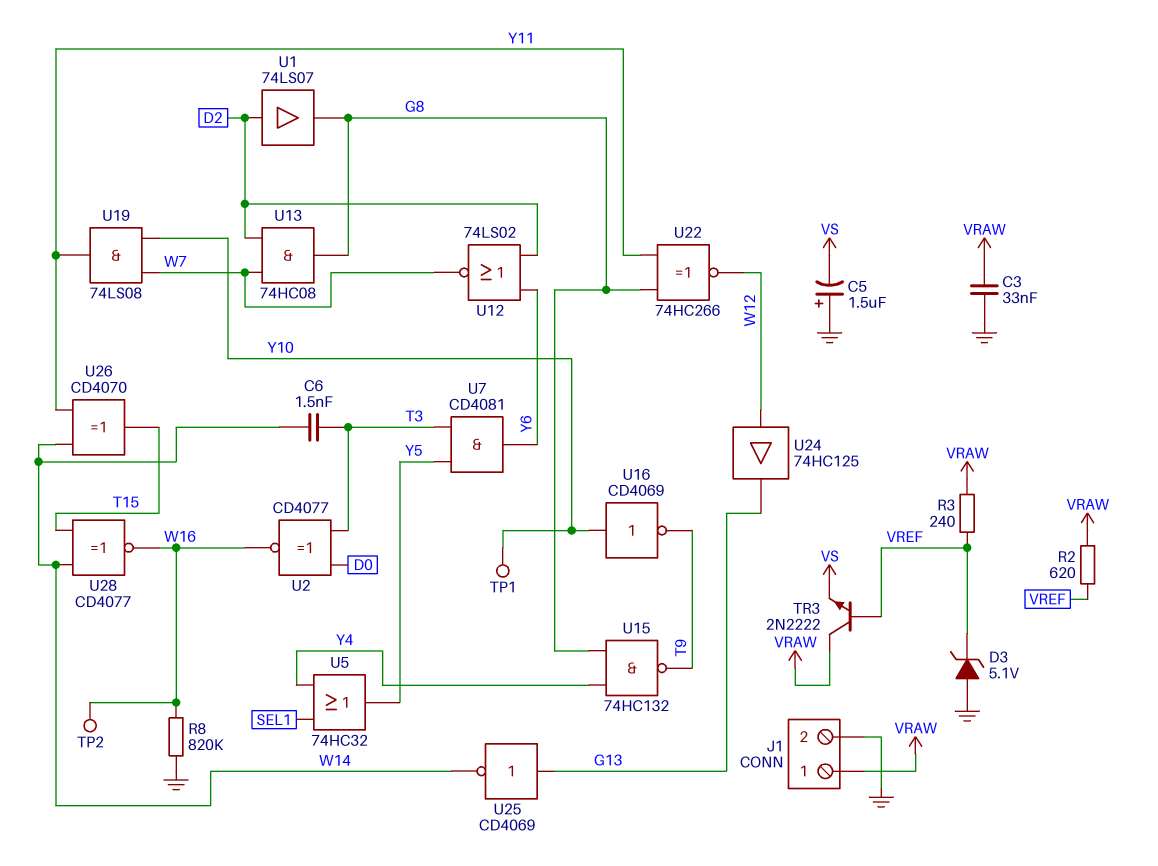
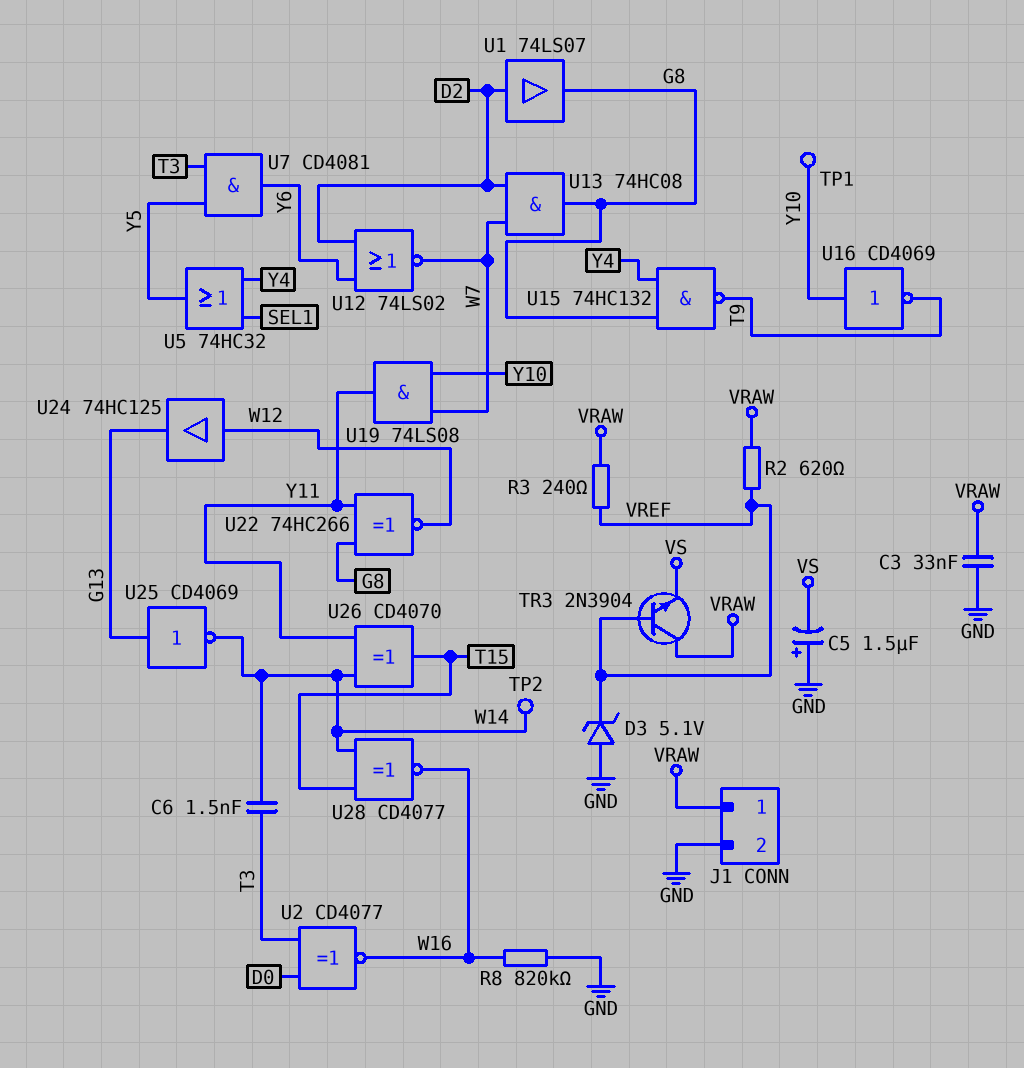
TP2: test point (W16) -> test point (W14)
TR3: NPN 2N2222 (B VREF, C VRAW, E VS) -> NPN 2N3904 (B VREF, C VRAW, E VS)

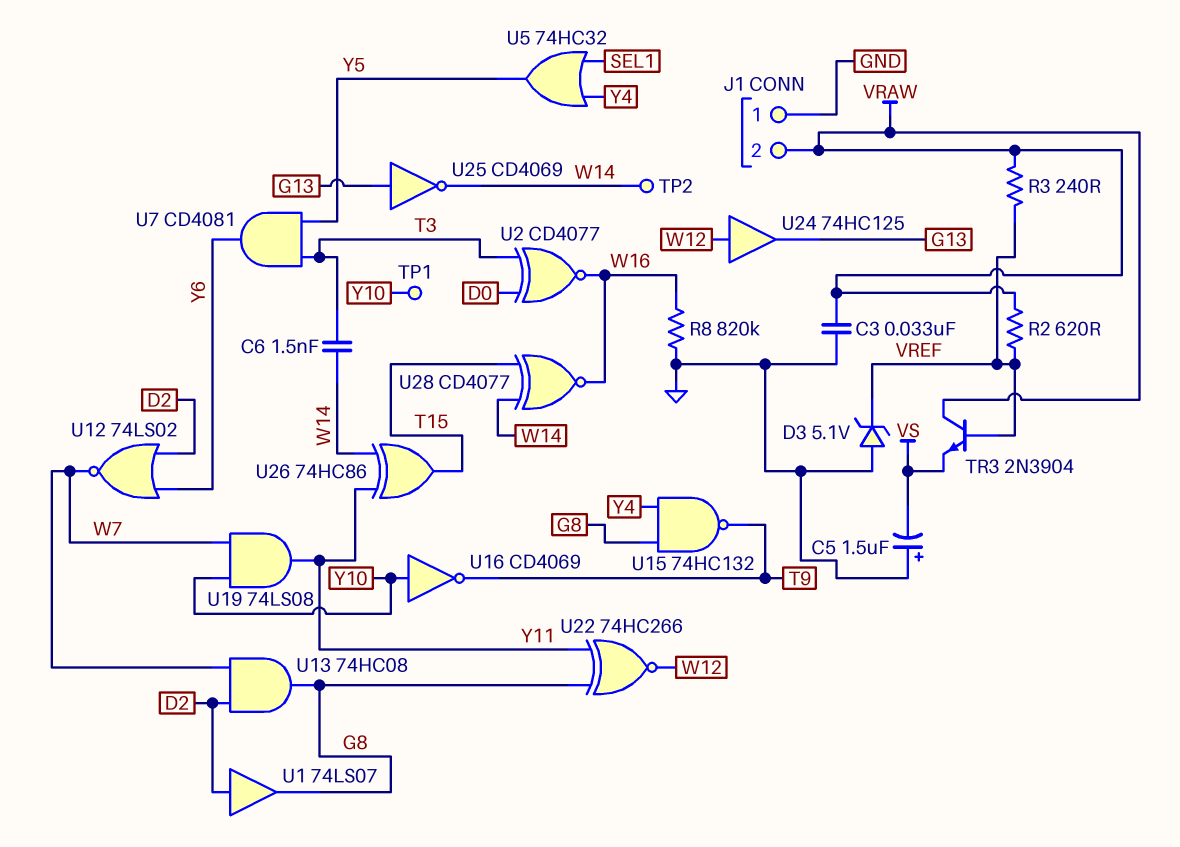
J1 pin 1: VRAW -> GND
J1 pin 2: GND -> VRAW
U26: XOR CD4070 (in W14, in Y11, out T15) -> XOR 74HC86 (in W14, in Y11, out T15)

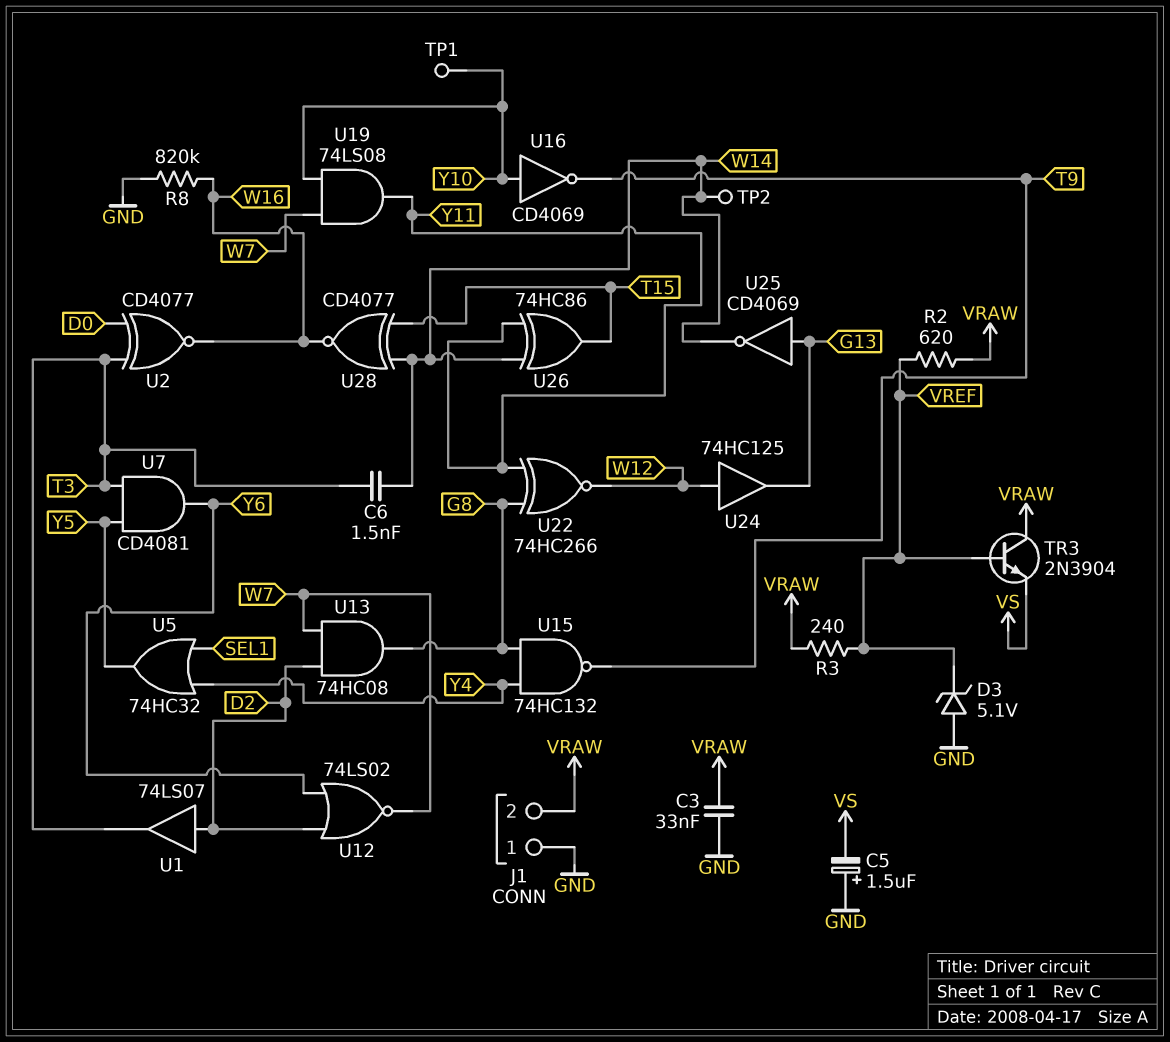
U1: buffer 74LS07 (in D2, out G8) -> buffer 74LS07 (in D2, out T3)

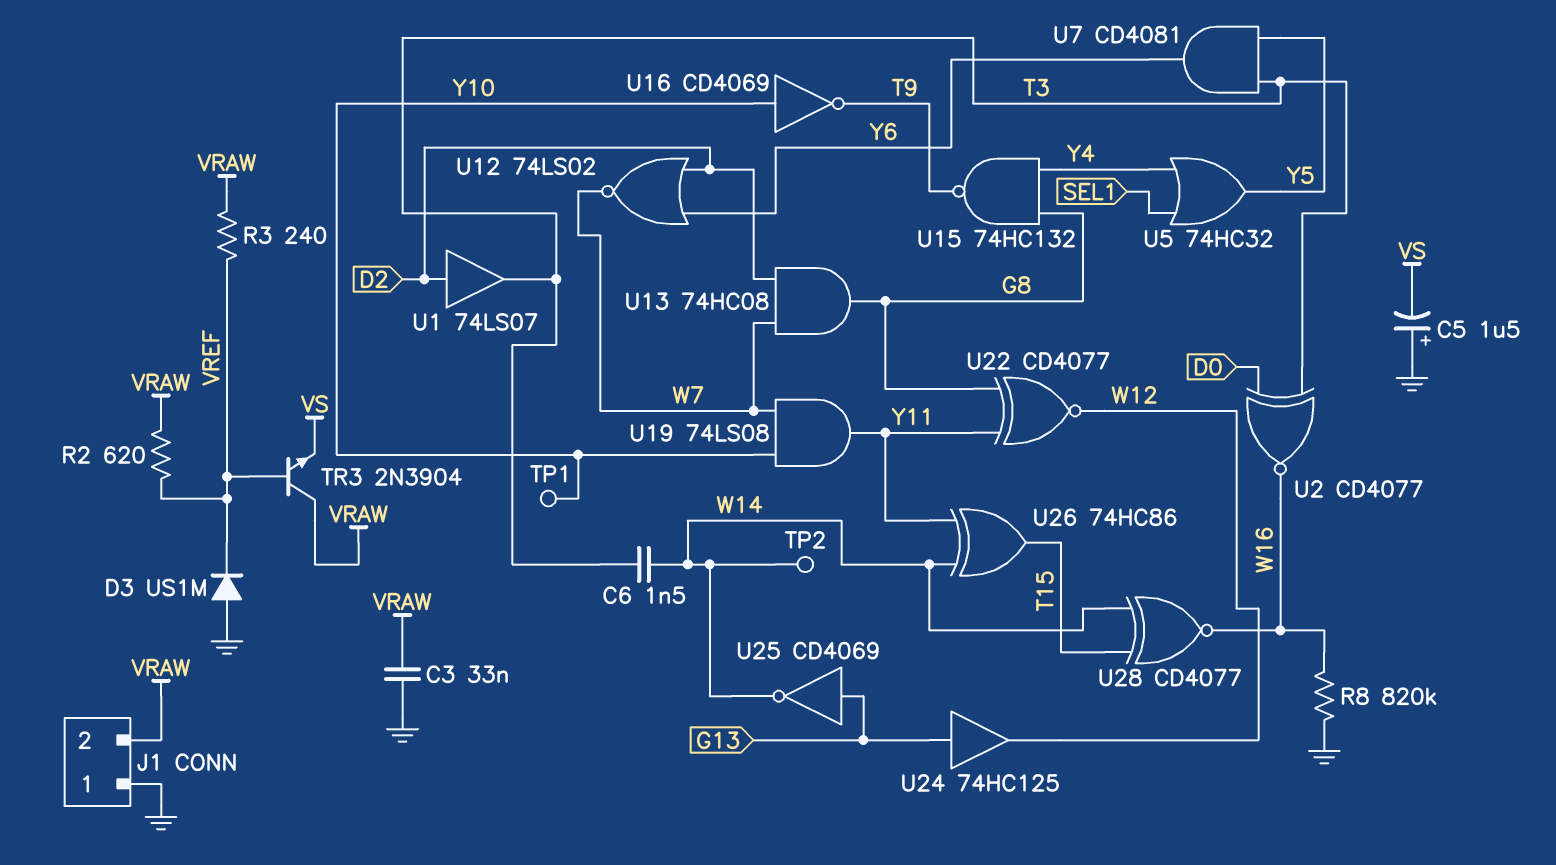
D3: zener 5.1V (A GND, K VREF) -> diode US1M (A GND, K VREF)
U22: XNOR 74HC266 (in G8, in Y11, out W12) -> XNOR CD4077 (in G8, in Y11, out W12)
U24: buffer 74HC125 (in W12, out G13) -> buffer 74HC125 (in G13, out W12)

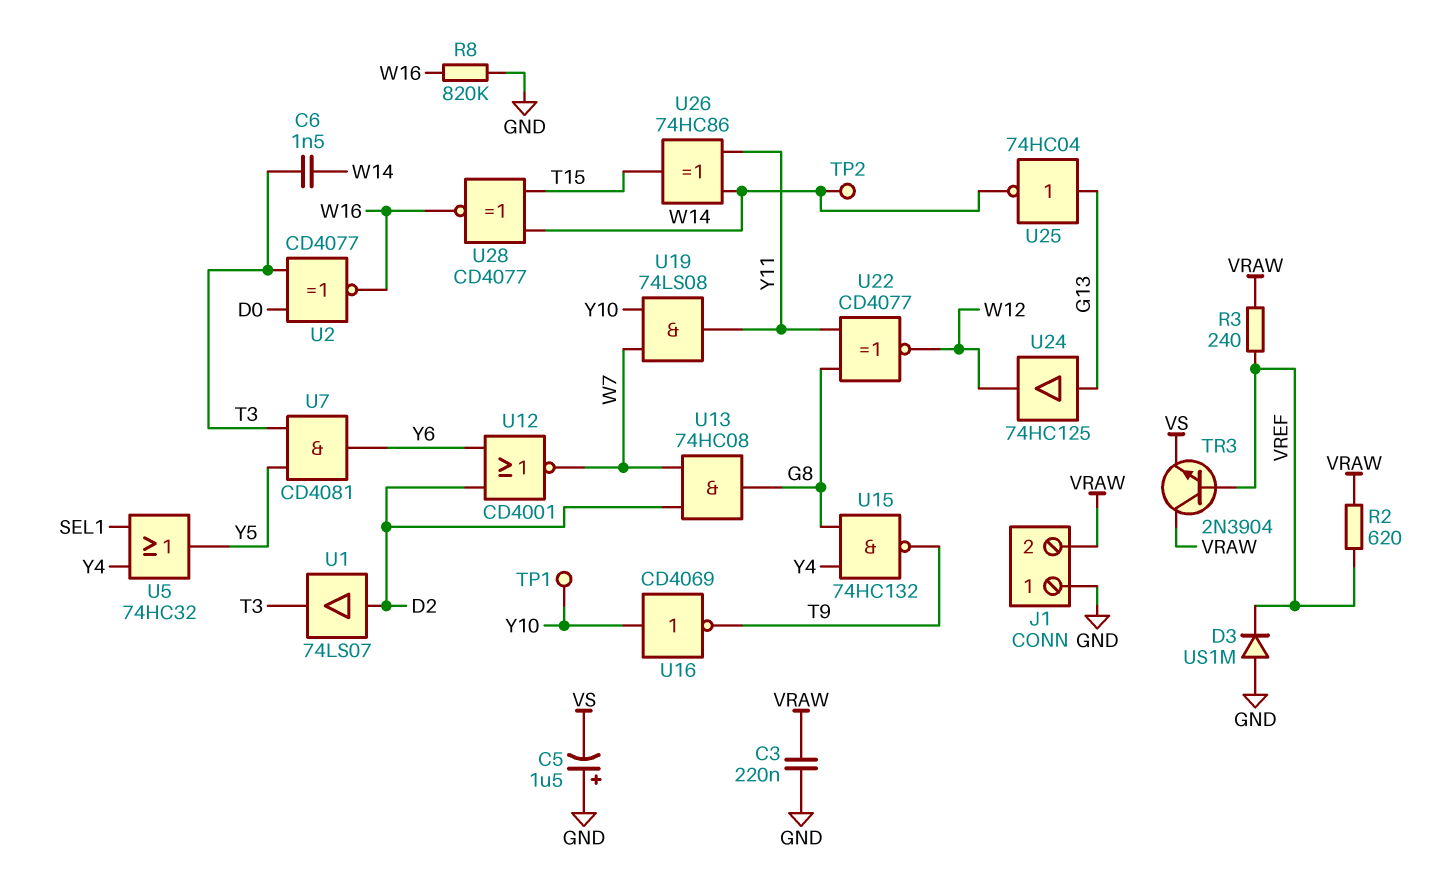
C3: 33nF (GND, VRAW) -> 220nF (GND, VRAW)
U12: NOR 74LS02 (in D2, in Y6, out W7) -> NOR CD4001 (in D2, in Y6, out W7)
U25: NOT CD4069 (in G13, out W14) -> NOT 74HC04 (in G13, out W14)

